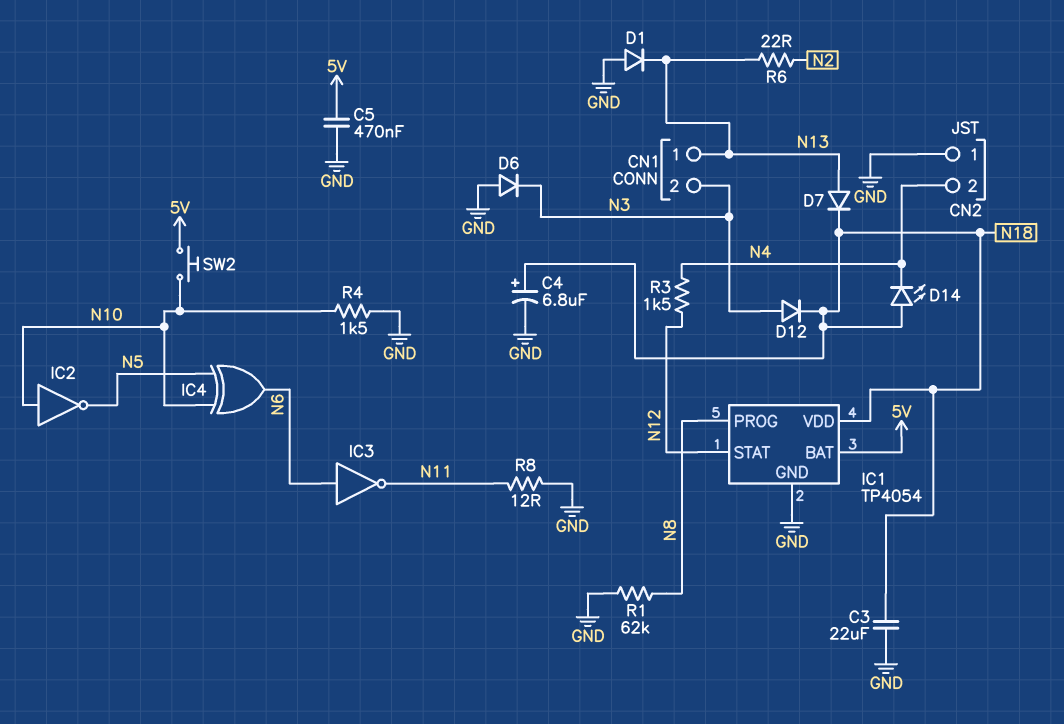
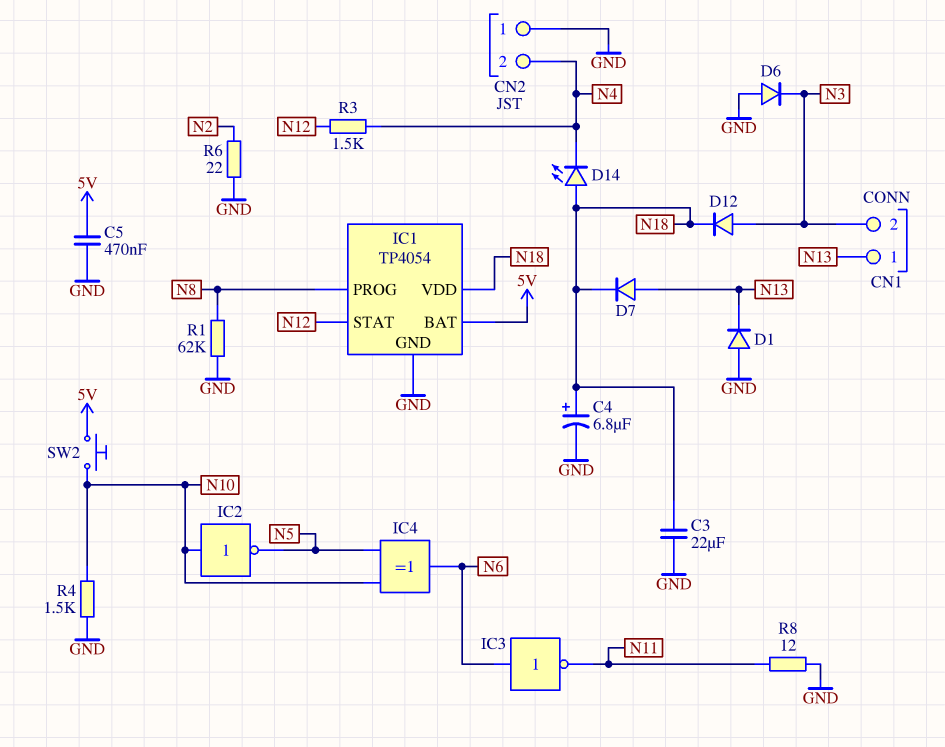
R6: 22 (N2, N13) -> 22 (GND, N2)

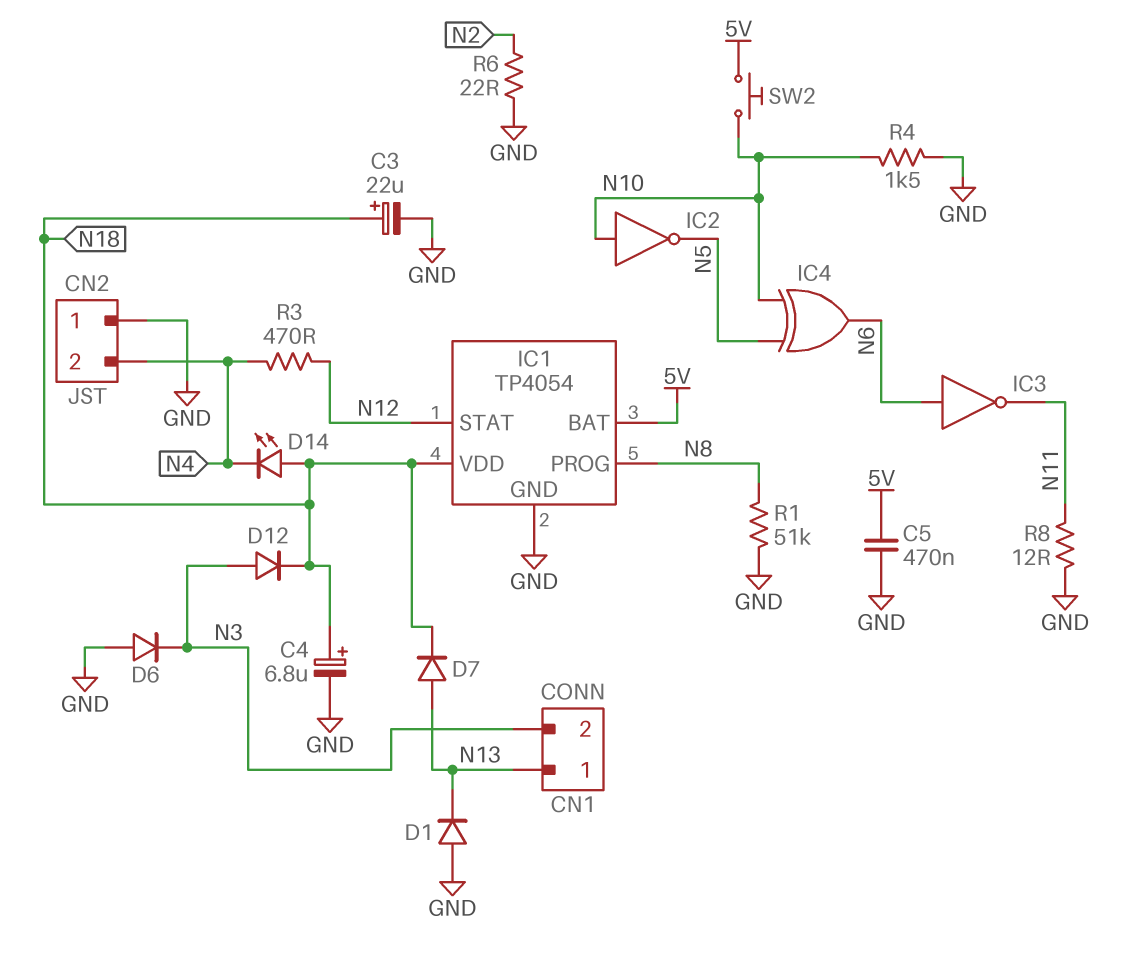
C3: 22uF (GND, N18) -> 22uF (plus N18, minus GND)
R1: 62k (GND, N8) -> 51k (GND, N8)
R3: 1.5k (N4, N12) -> 470 (N4, N12)

